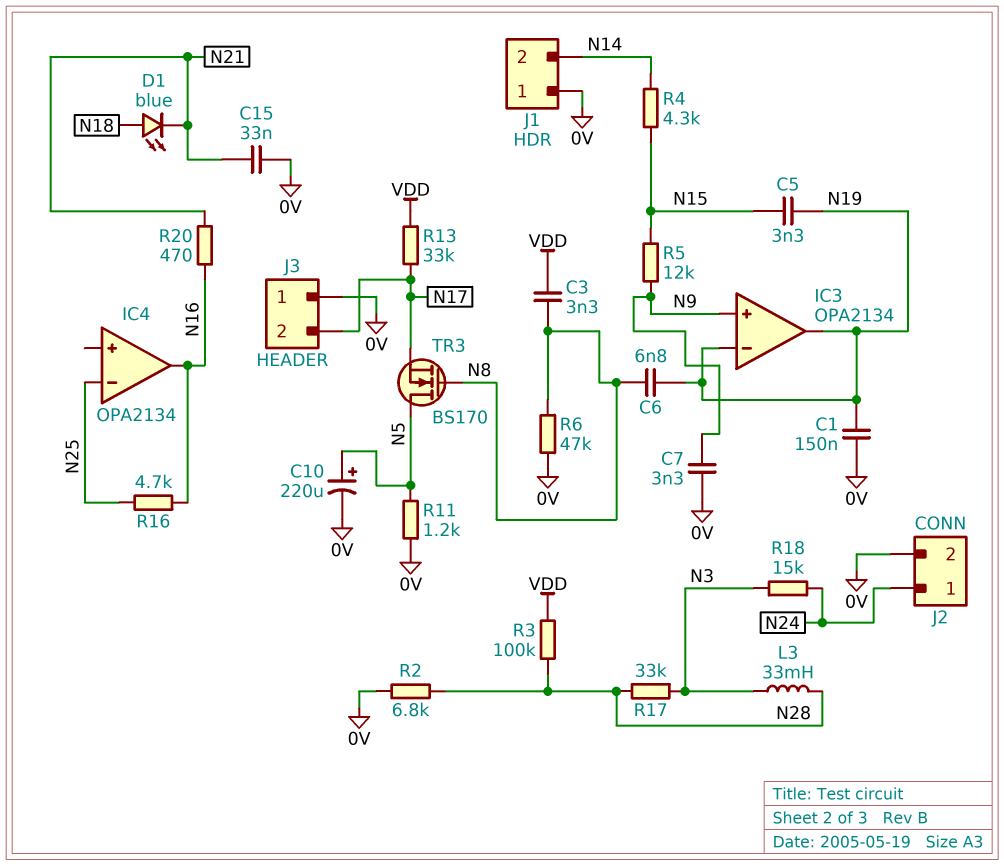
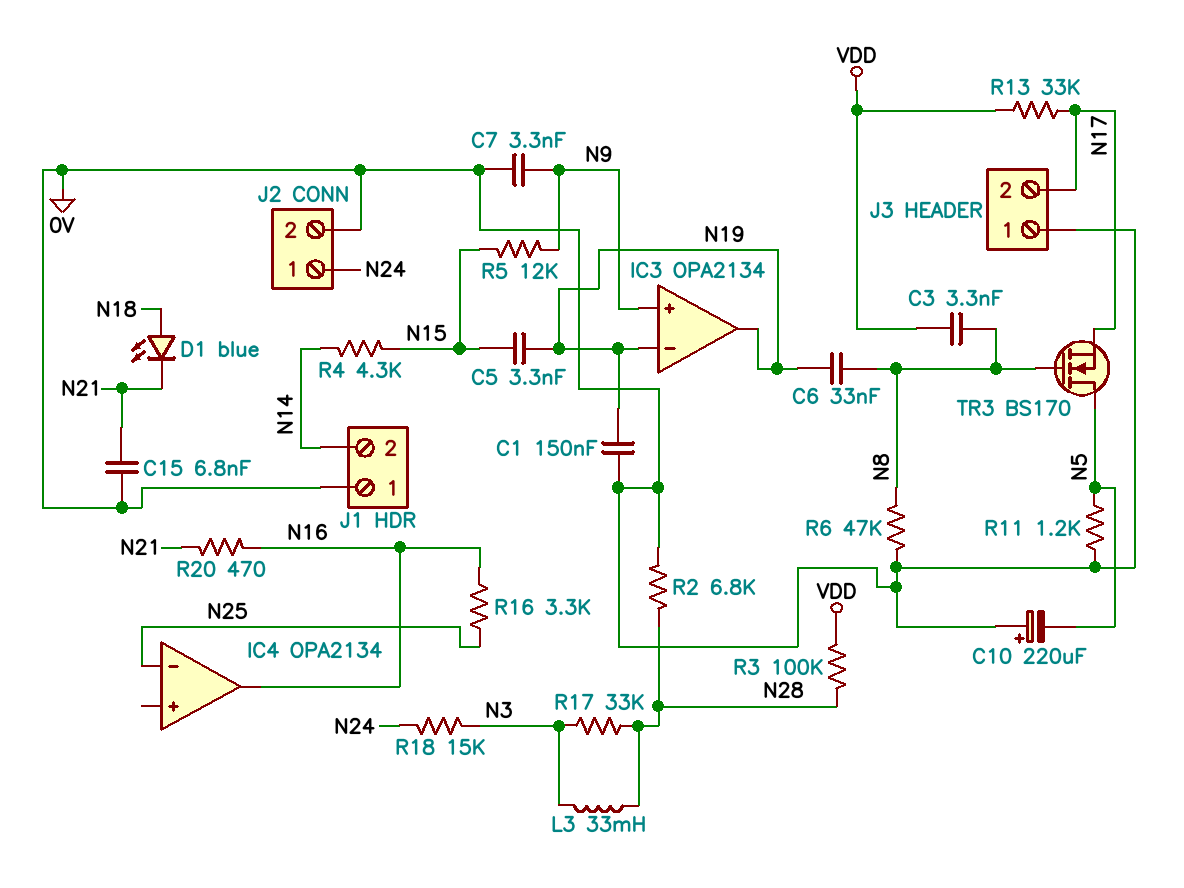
C6: 6.8nF (N8, N19) -> 33nF (N8, N19)
C10: 220uF (plus N5, minus 0V) -> 220uF (plus 0V, minus N5)
C15: 33nF (0V, N21) -> 6.8nF (0V, N21)
R16: 4.7k (N16, N25) -> 3.3k (N16, N25)

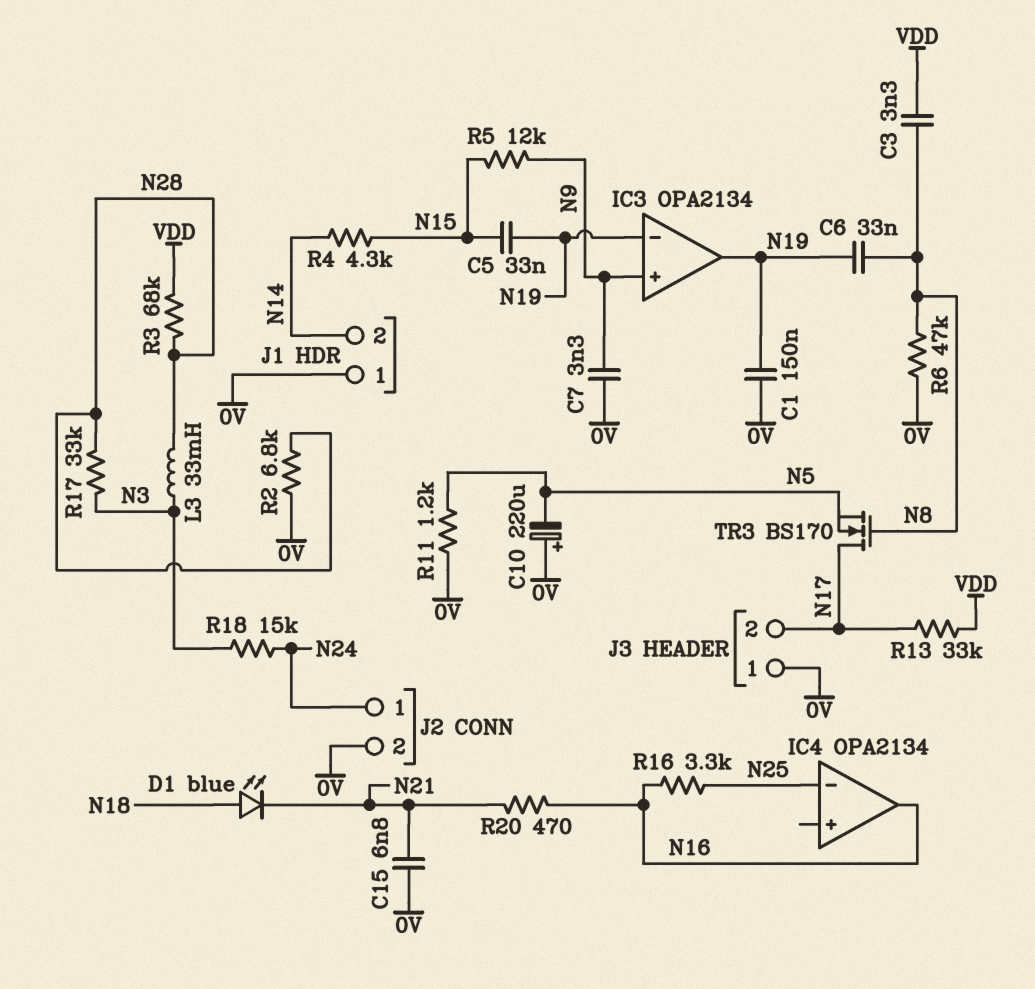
C5: 3.3nF (N15, N19) -> 33nF (N15, N19)
R3: 100k (N28, VDD) -> 68k (N28, VDD)
TR3: NMOS BS170 (G N8, D N5, S N17) -> NMOS BS170 (G N8, D N17, S N5)

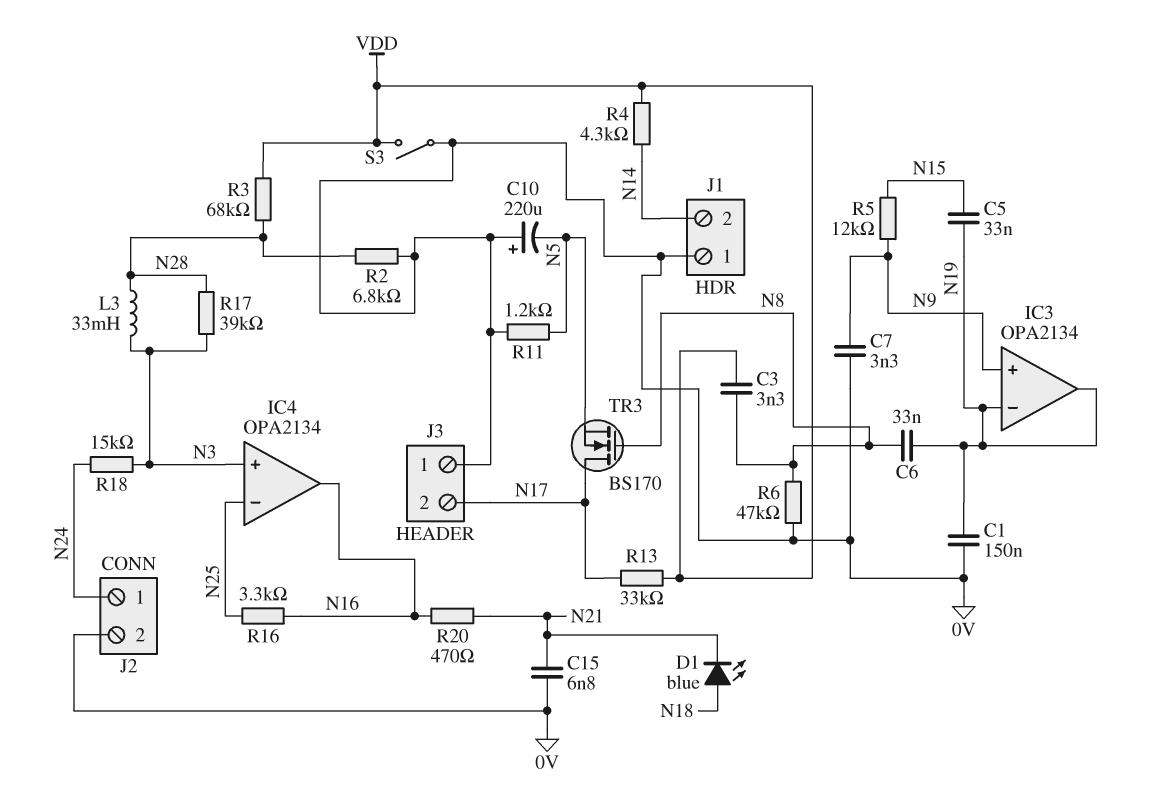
IC4 pin in+: none -> N3
R4: 4.3k (N14, N15) -> 4.3k (N14, VDD)
R17: 33k (N3, N28) -> 39k (N3, N28)
S3: none -> switch (0V, VDD)

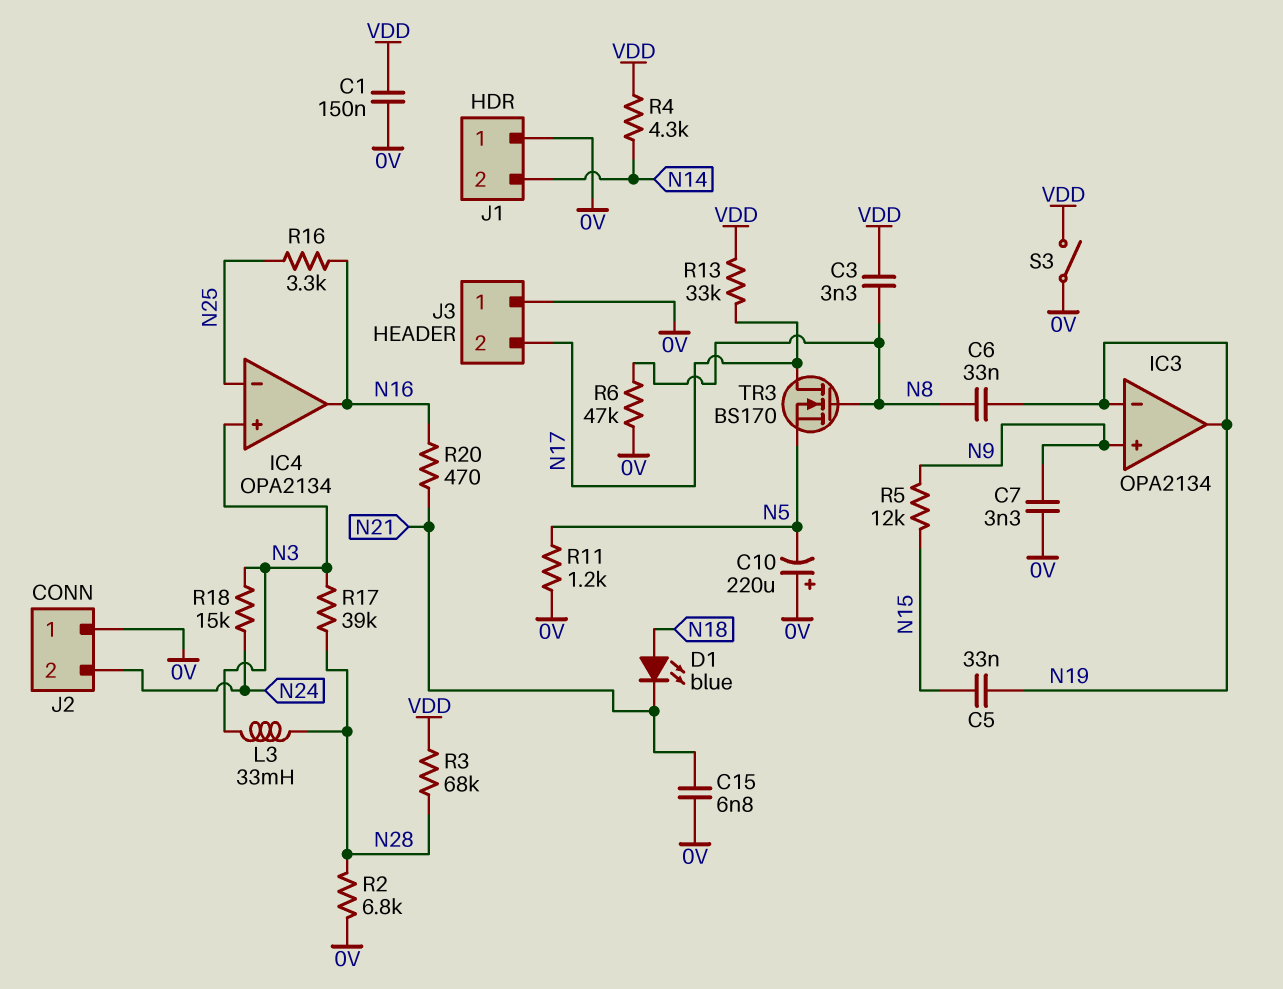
C1: 150nF (0V, N19) -> 150nF (0V, VDD)
J2 pin 1: N24 -> 0V
J2 pin 2: 0V -> N24

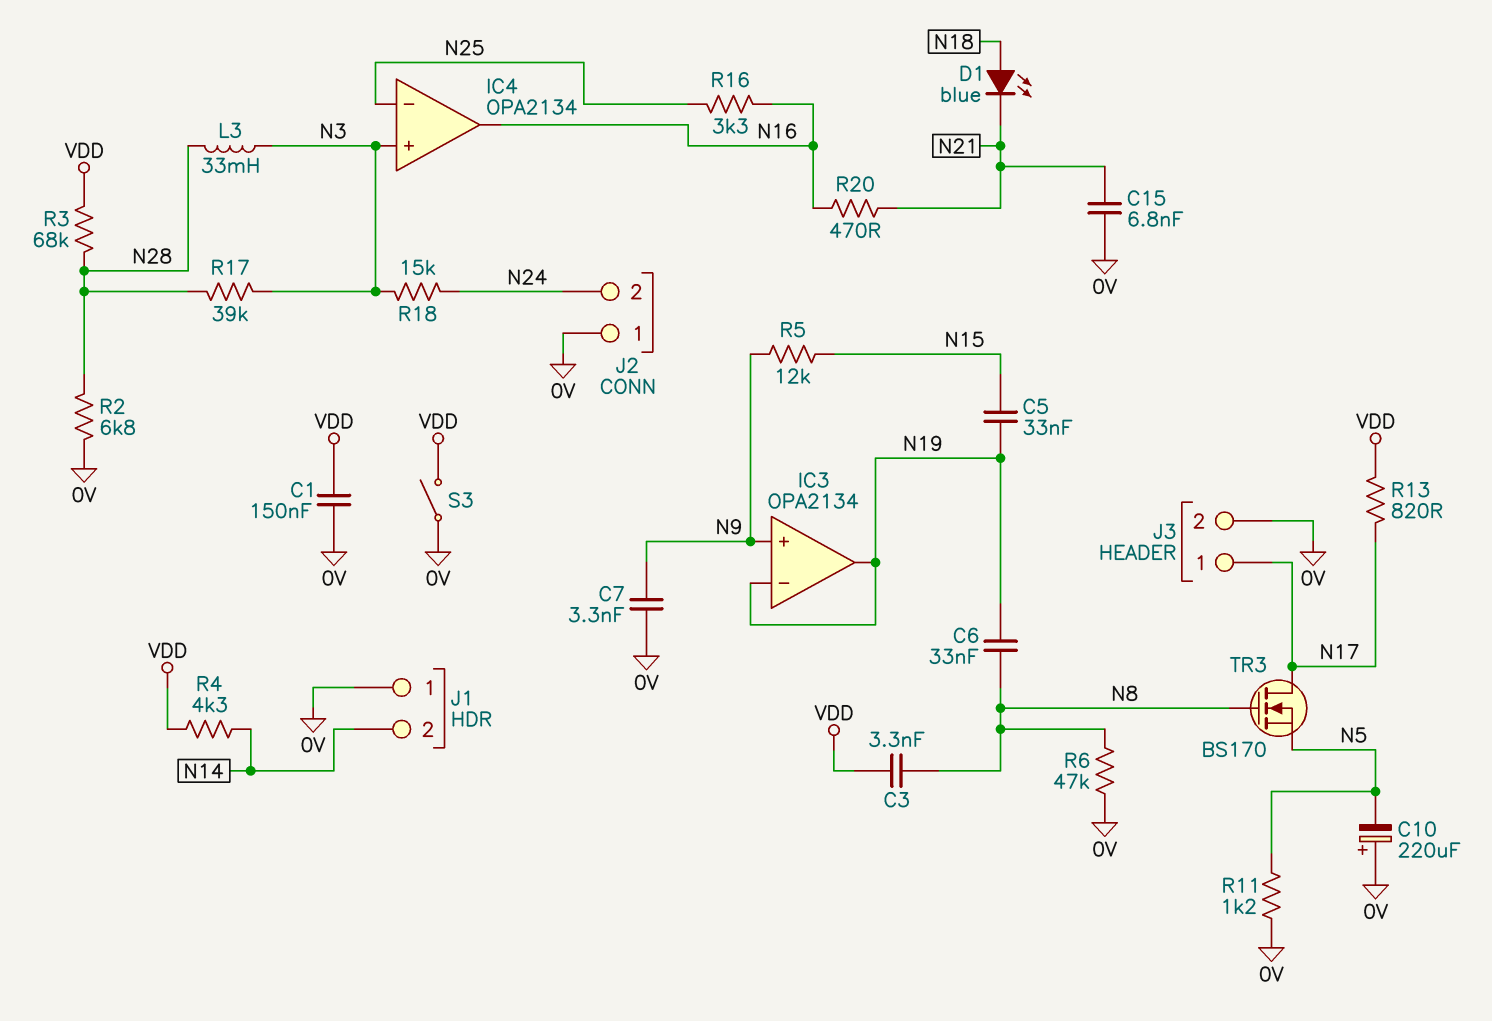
J3 pin 1: 0V -> N17
J3 pin 2: N17 -> 0V
R13: 33k (N17, VDD) -> 820 (N17, VDD)

